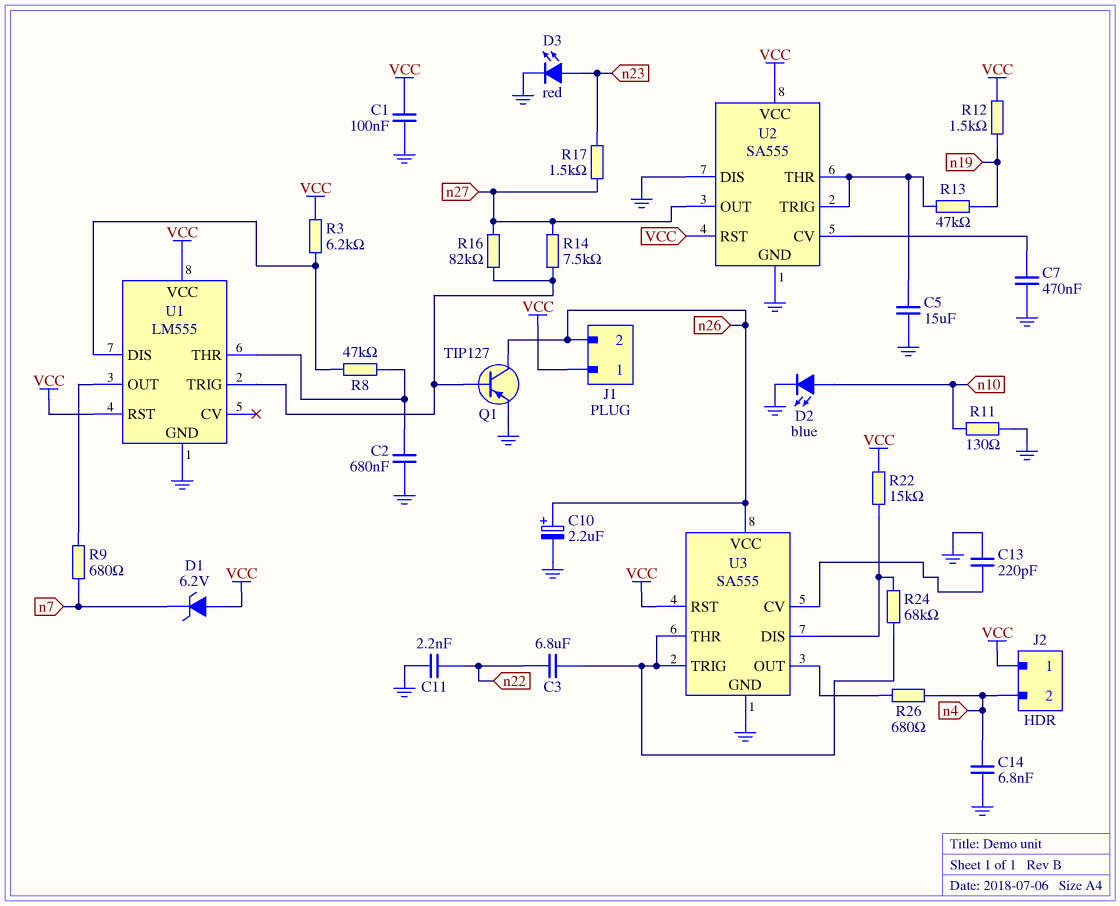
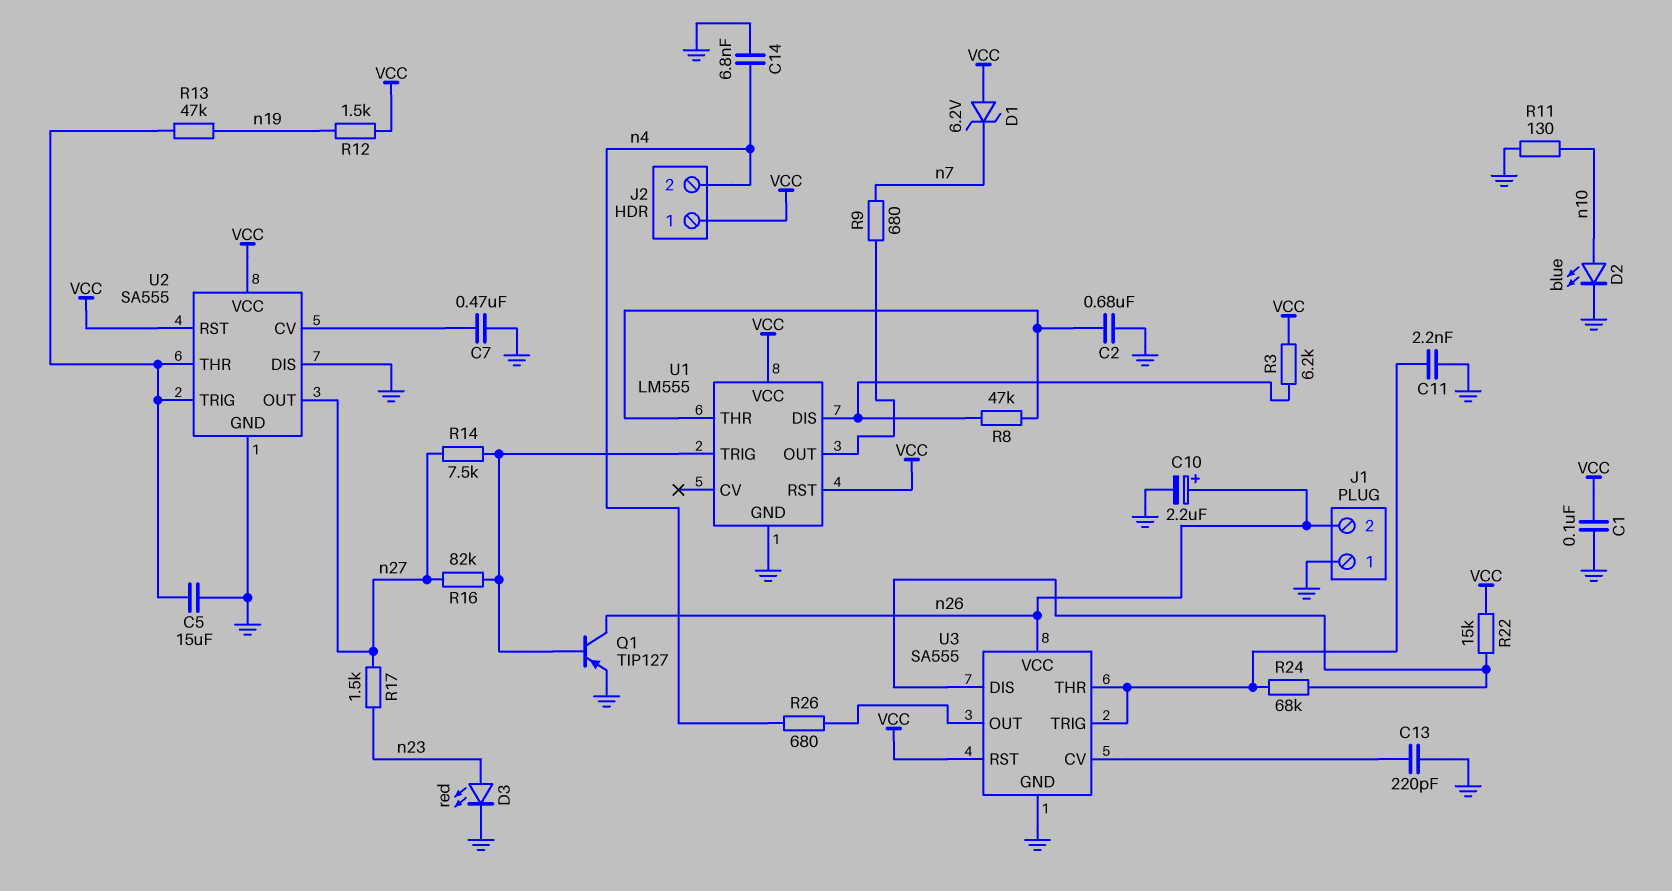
C3: 6.8uF (U3/THR, n22) -> none
C11: 2.2nF (GND, n22) -> 2.2nF (GND, U3/THR)
J1 pin 1: VCC -> GND

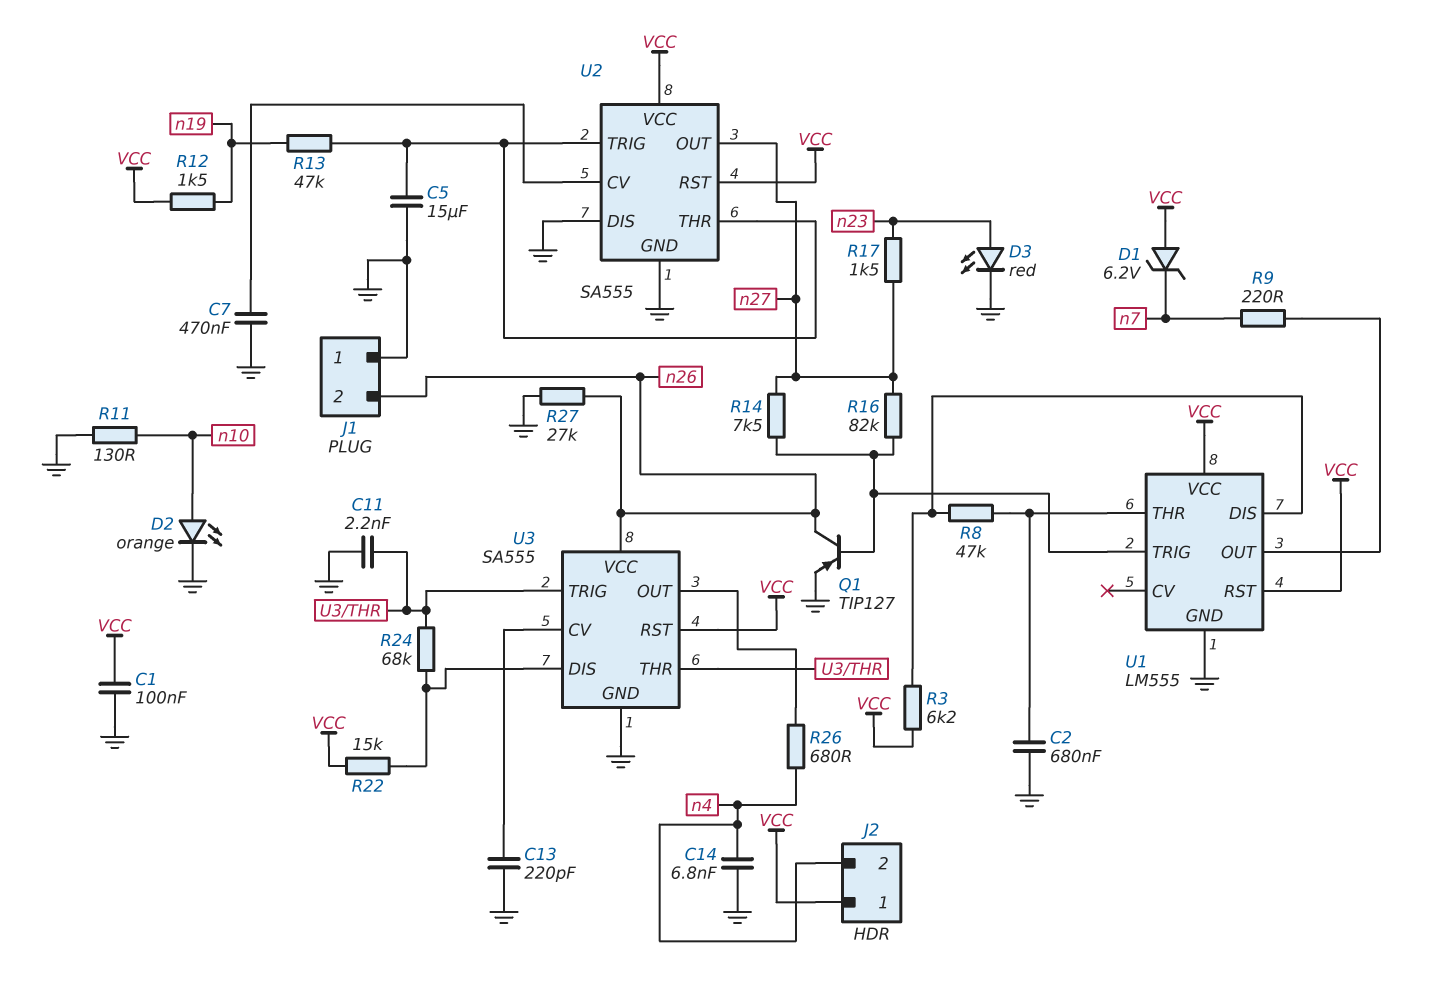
C10: 2.2uF (plus n26, minus GND) -> none
D2: LED blue (A n10, K GND) -> LED orange (A n10, K GND)
R9: 680 (U1/OUT, n7) -> 220 (U1/OUT, n7)
R27: none -> 27k (GND, n26)

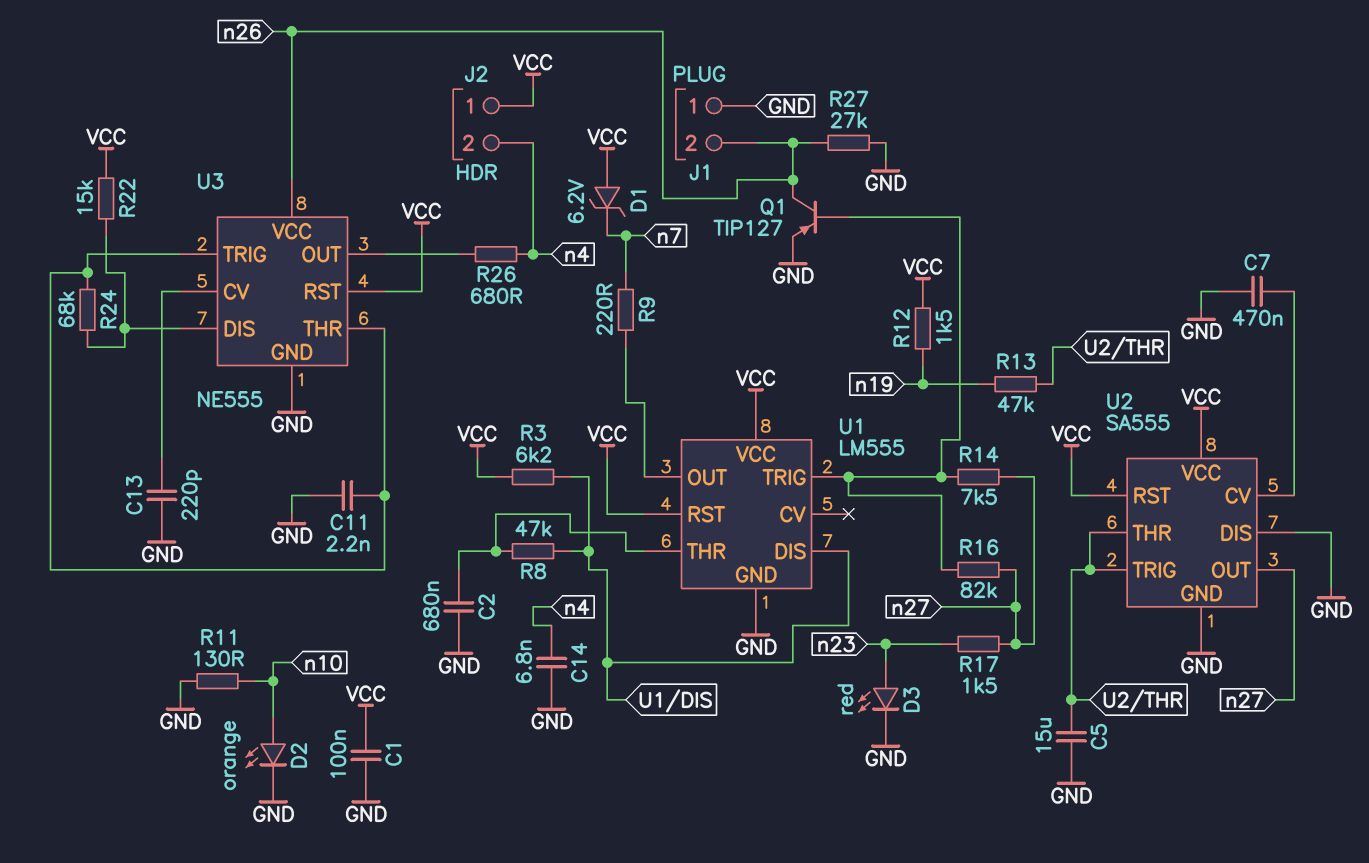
U3: SA555 -> NE555

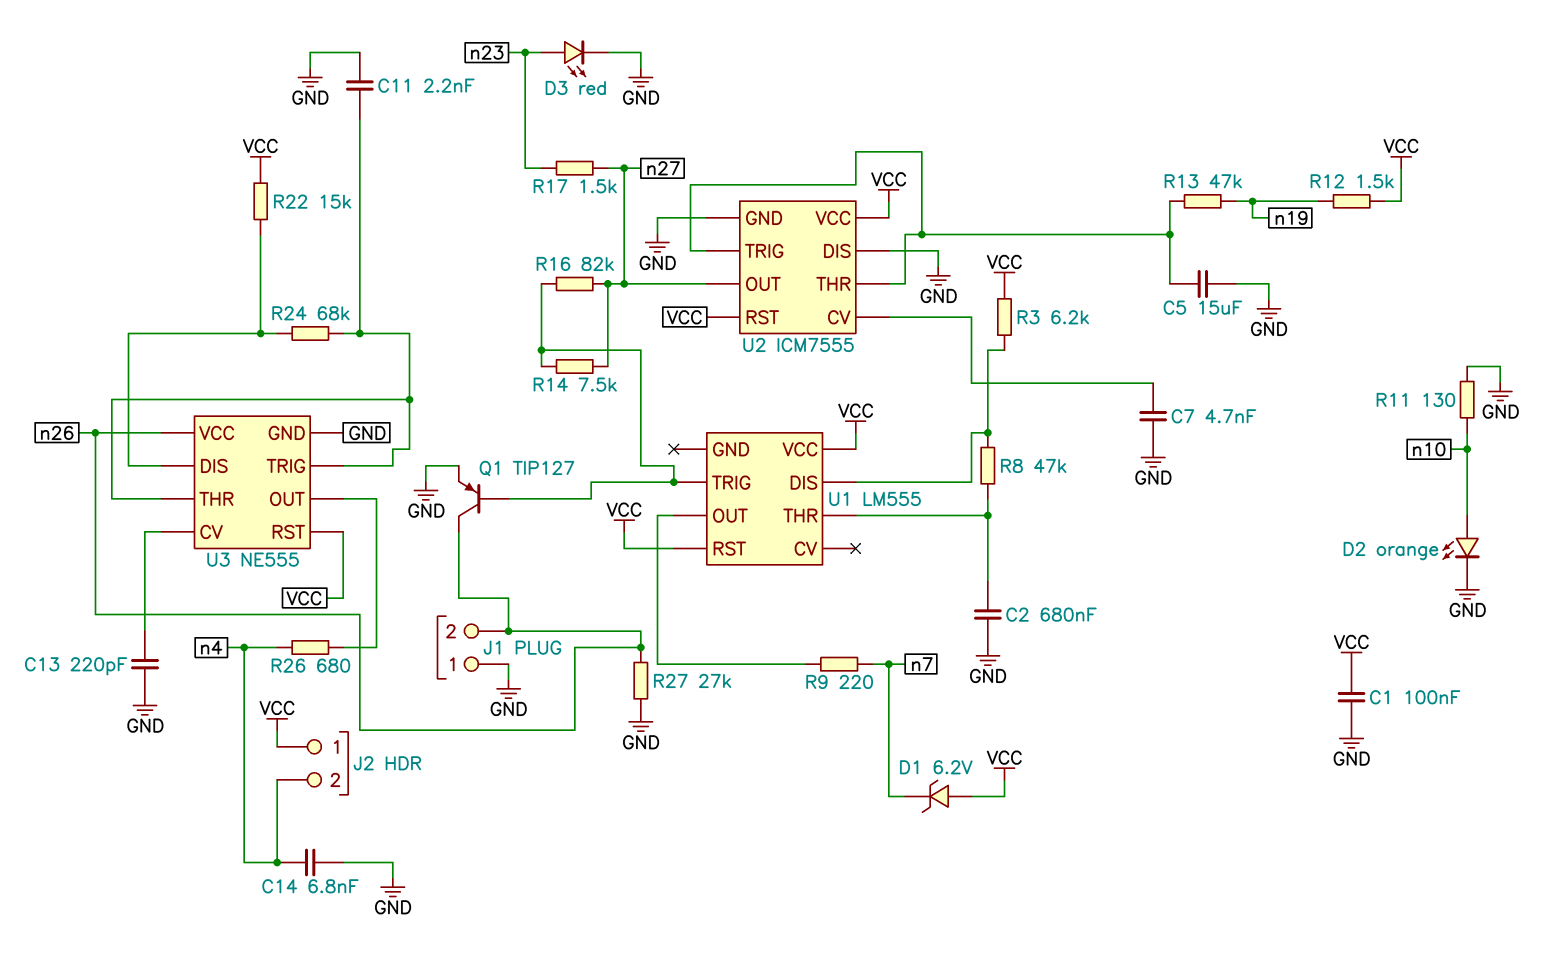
C7: 470nF (GND, U2/CV) -> 4.7nF (GND, U2/CV)
U1 pin GND: GND -> none
U2: SA555 -> ICM7555

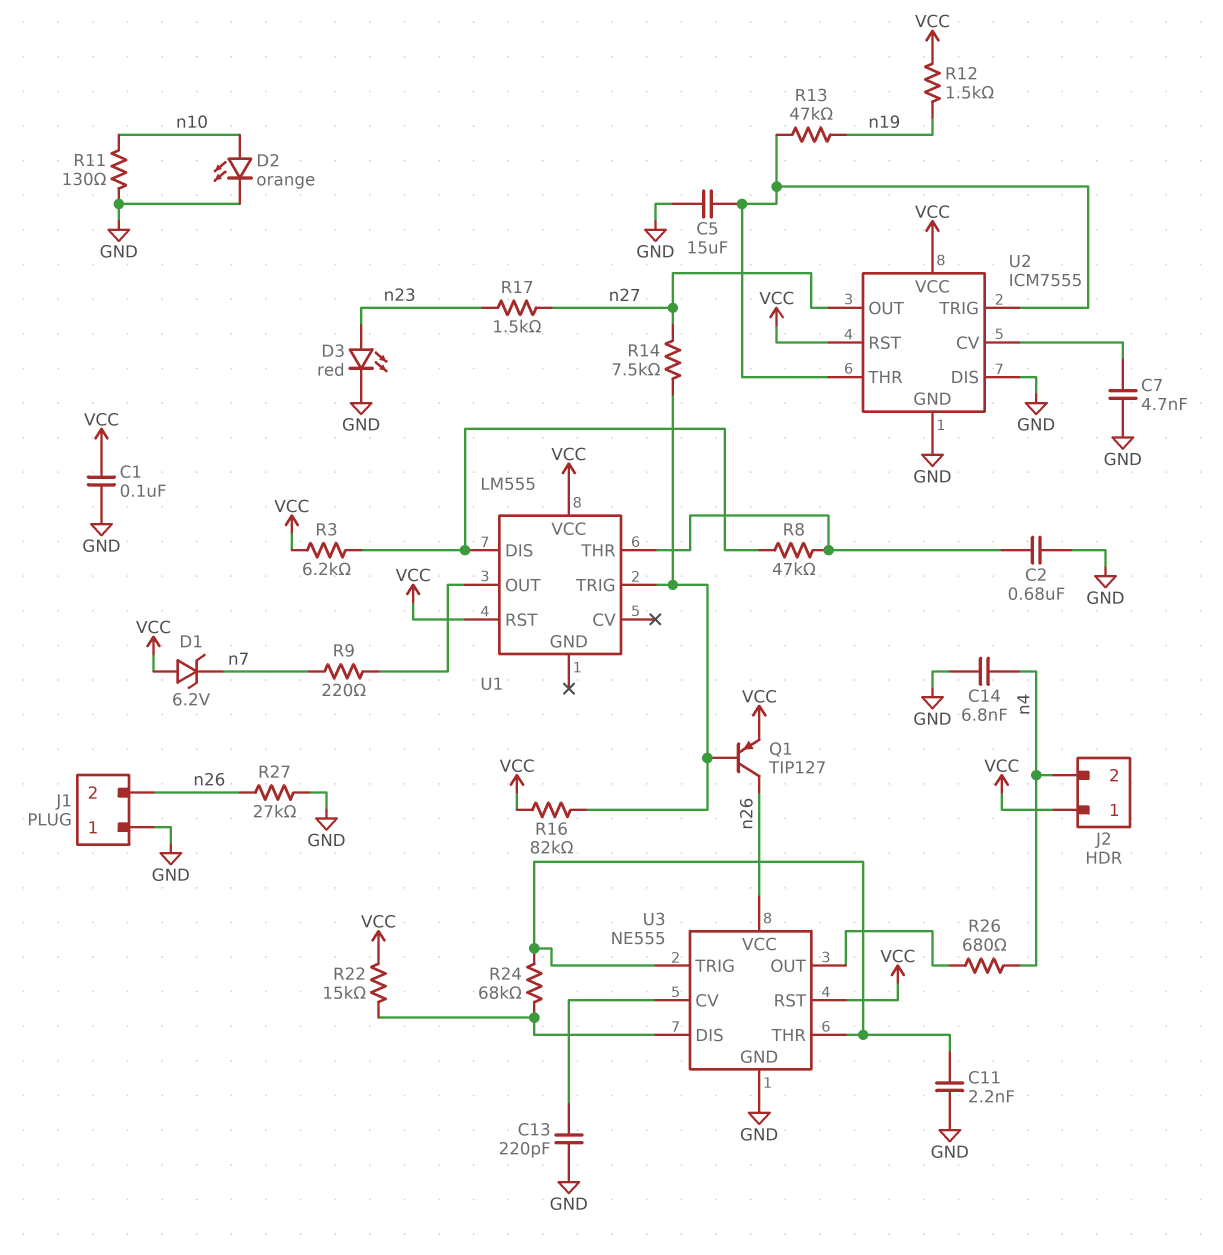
Q1: PNP TIP127 (B U1/TRIG, C n26, E GND) -> PNP TIP127 (B U1/TRIG, C n26, E VCC)
R16: 82k (U1/TRIG, n27) -> 82k (U1/TRIG, VCC)

